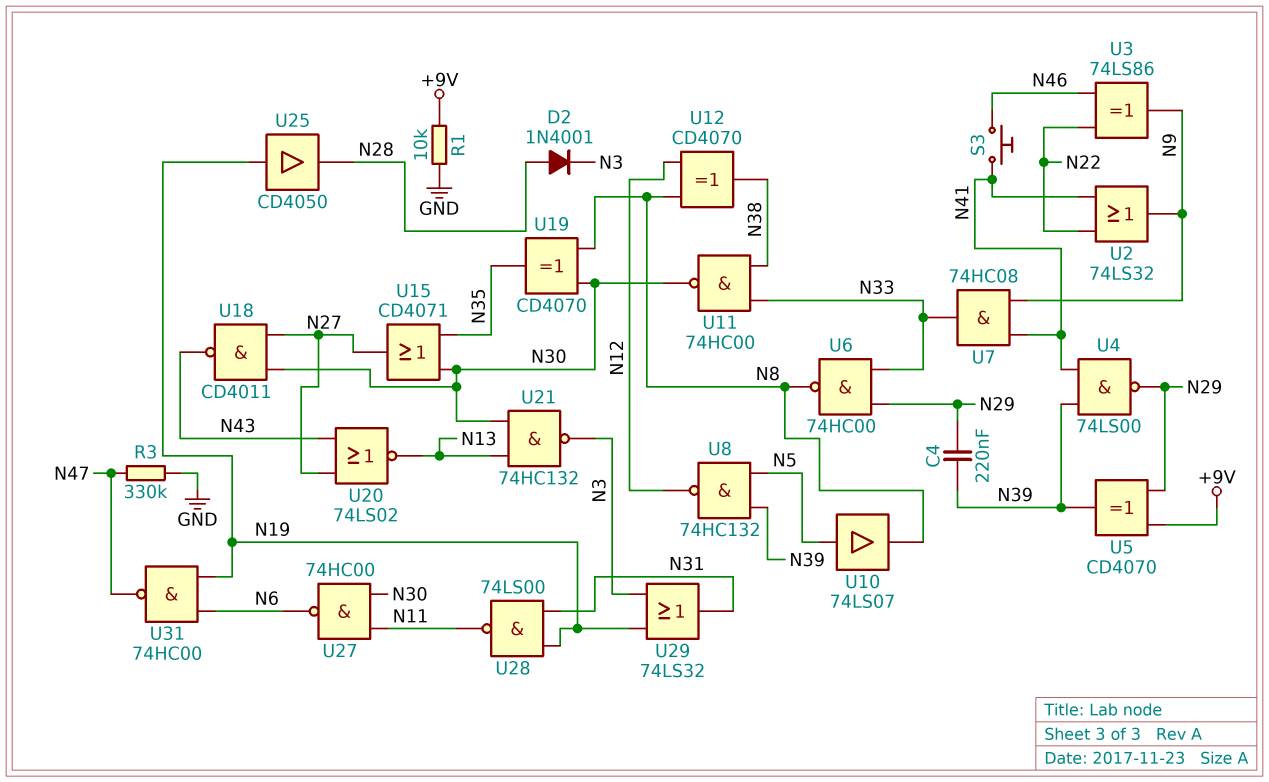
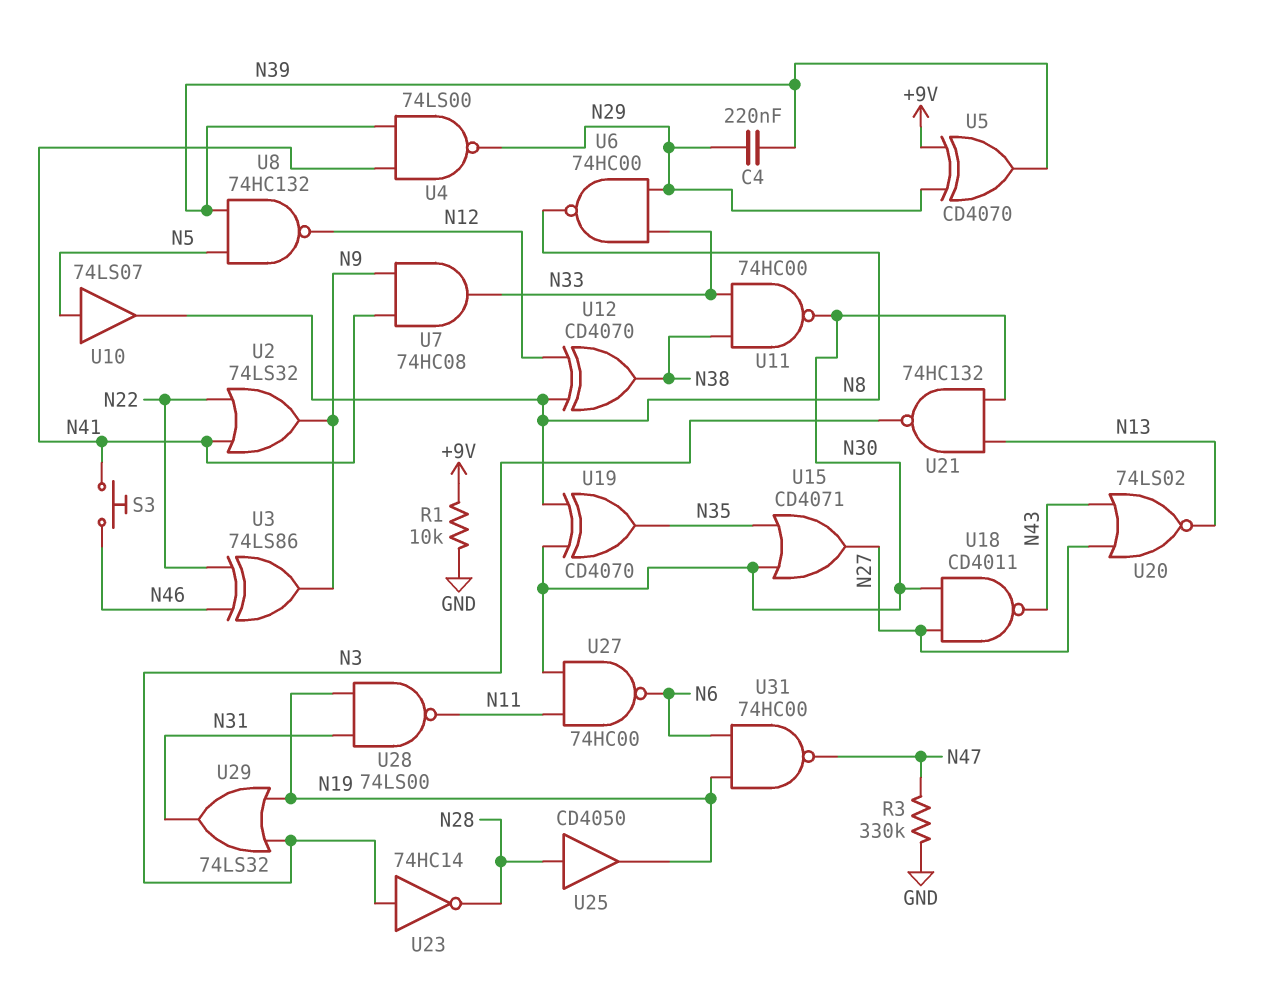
D2: diode 1N4001 (A N28, K N3) -> none
U23: none -> NOT 74HC14 (in N3, out N28)
U25: buffer CD4050 (in N19, out N28) -> buffer CD4050 (in N28, out N19)

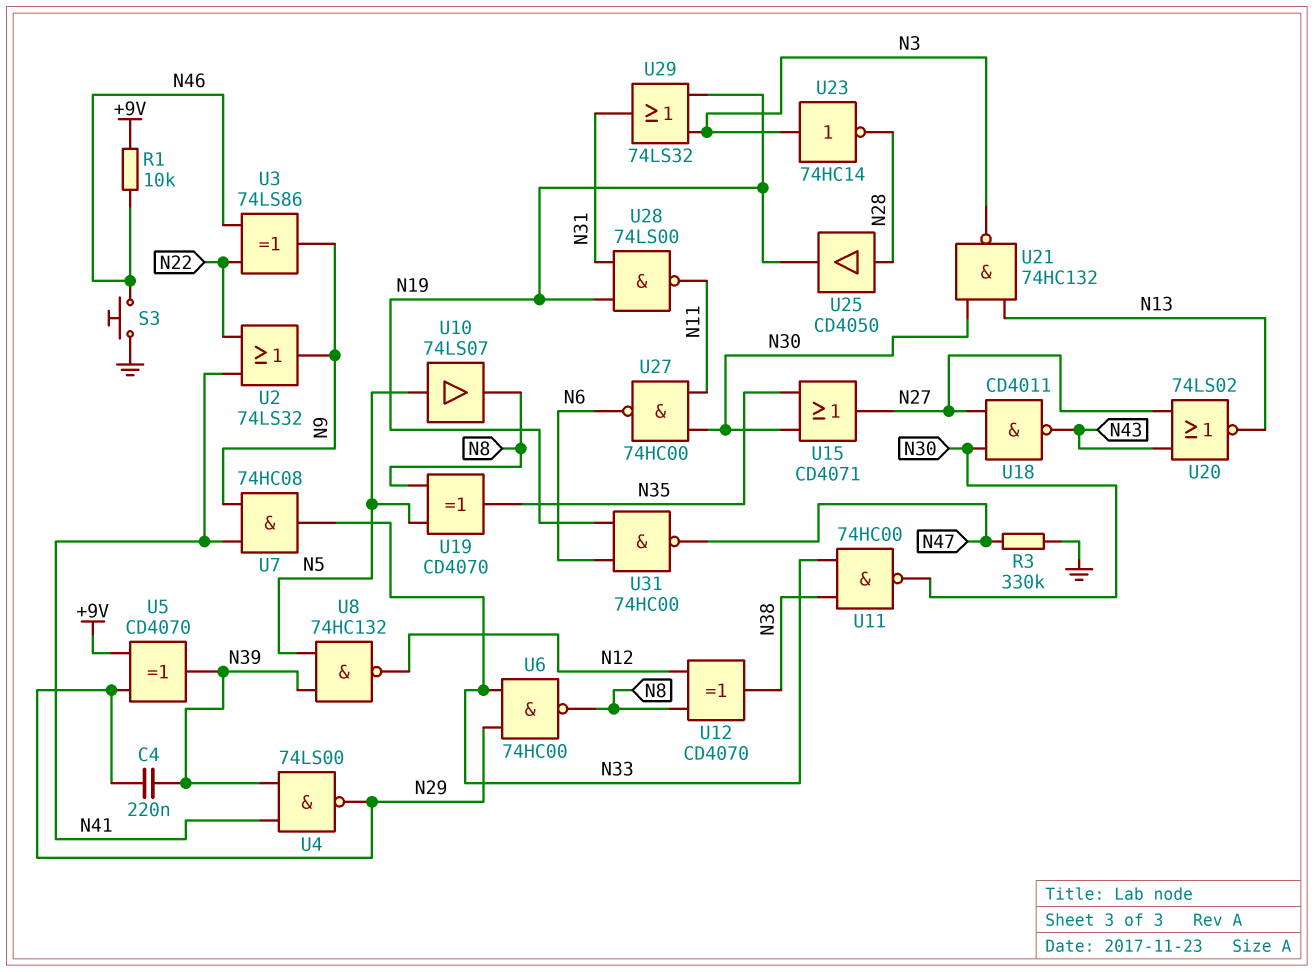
R1: 10k (+9V, GND) -> 10k (+9V, N46)
S3: button (N41, N46) -> button (GND, N46)
U19: XOR CD4070 (in N8, in N30, out N35) -> XOR CD4070 (in N5, in N8, out N35)

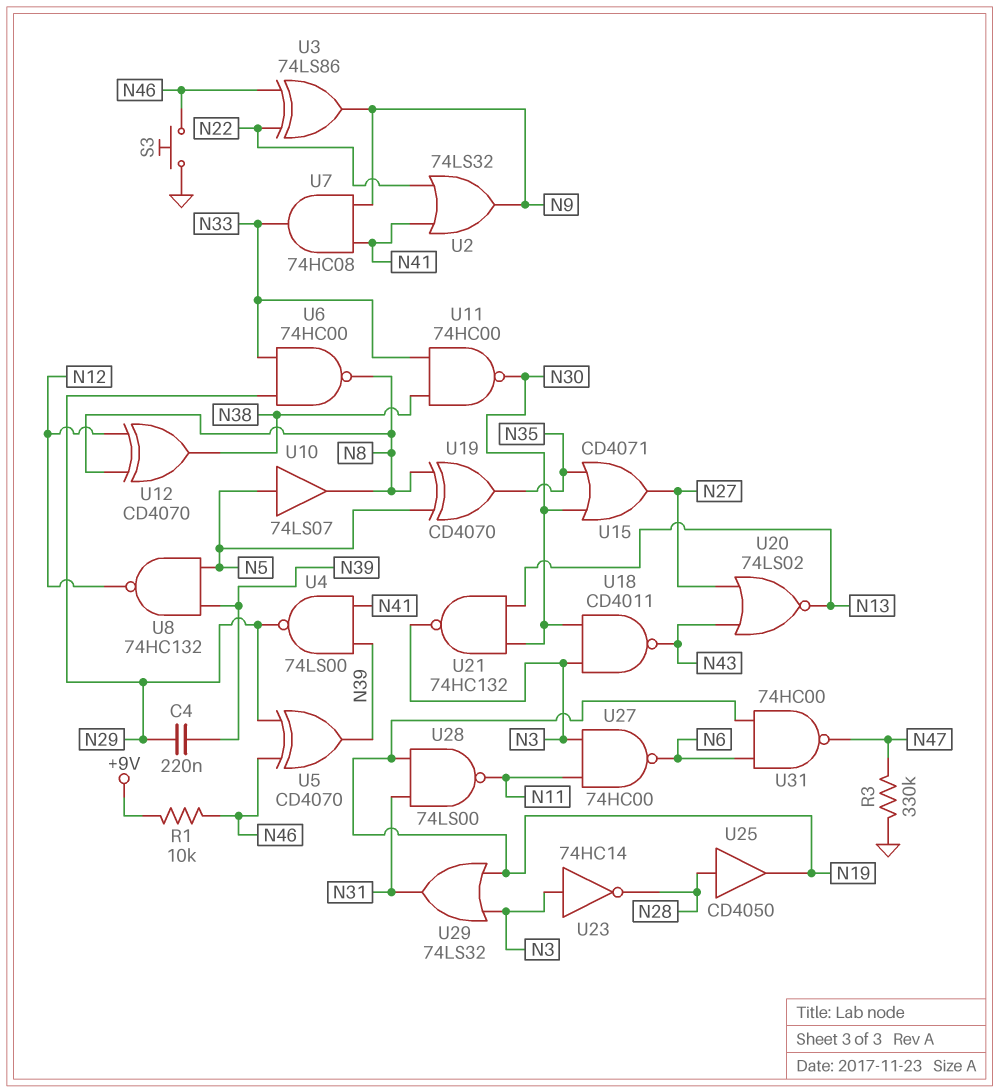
U5: XOR CD4070 (in +9V, in N29, out N39) -> XOR CD4070 (in N29, in N46, out N39)
U18: NAND CD4011 (in N27, in N30, out N43) -> NAND CD4011 (in N3, in N30, out N43)
U27: NAND 74HC00 (in N11, in N30, out N6) -> NAND 74HC00 (in N3, in N11, out N6)

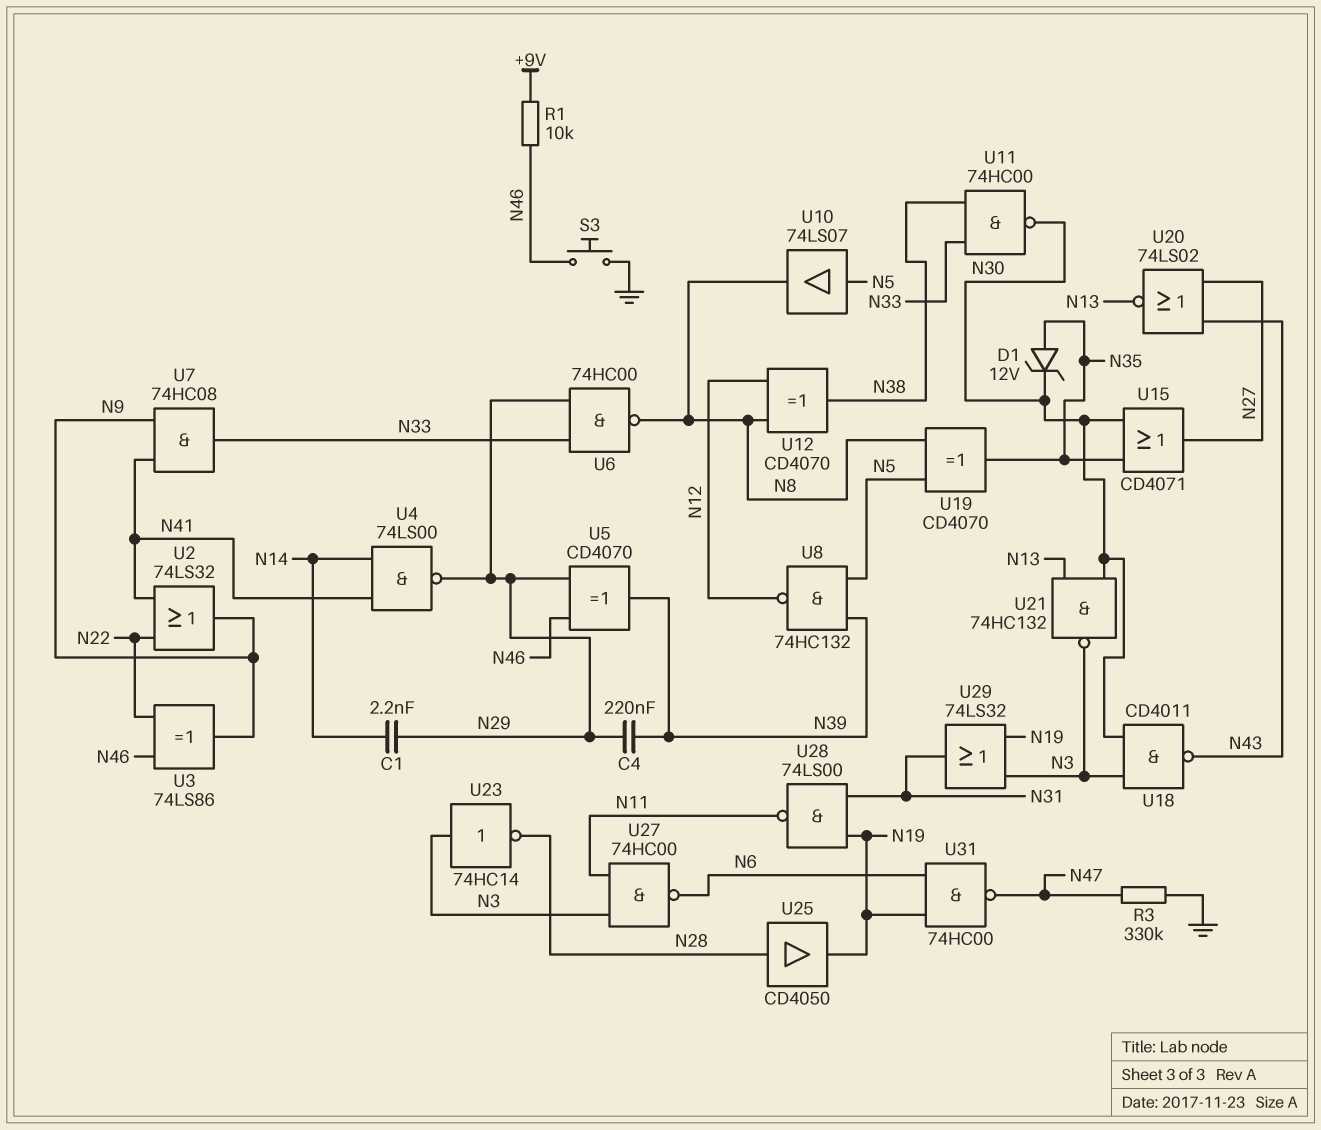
C1: none -> 2.2nF (N14, N29)
D1: none -> zener 12V (A N35, K N30)
U4: NAND 74LS00 (in N39, in N41, out N29) -> NAND 74LS00 (in N14, in N41, out N29)

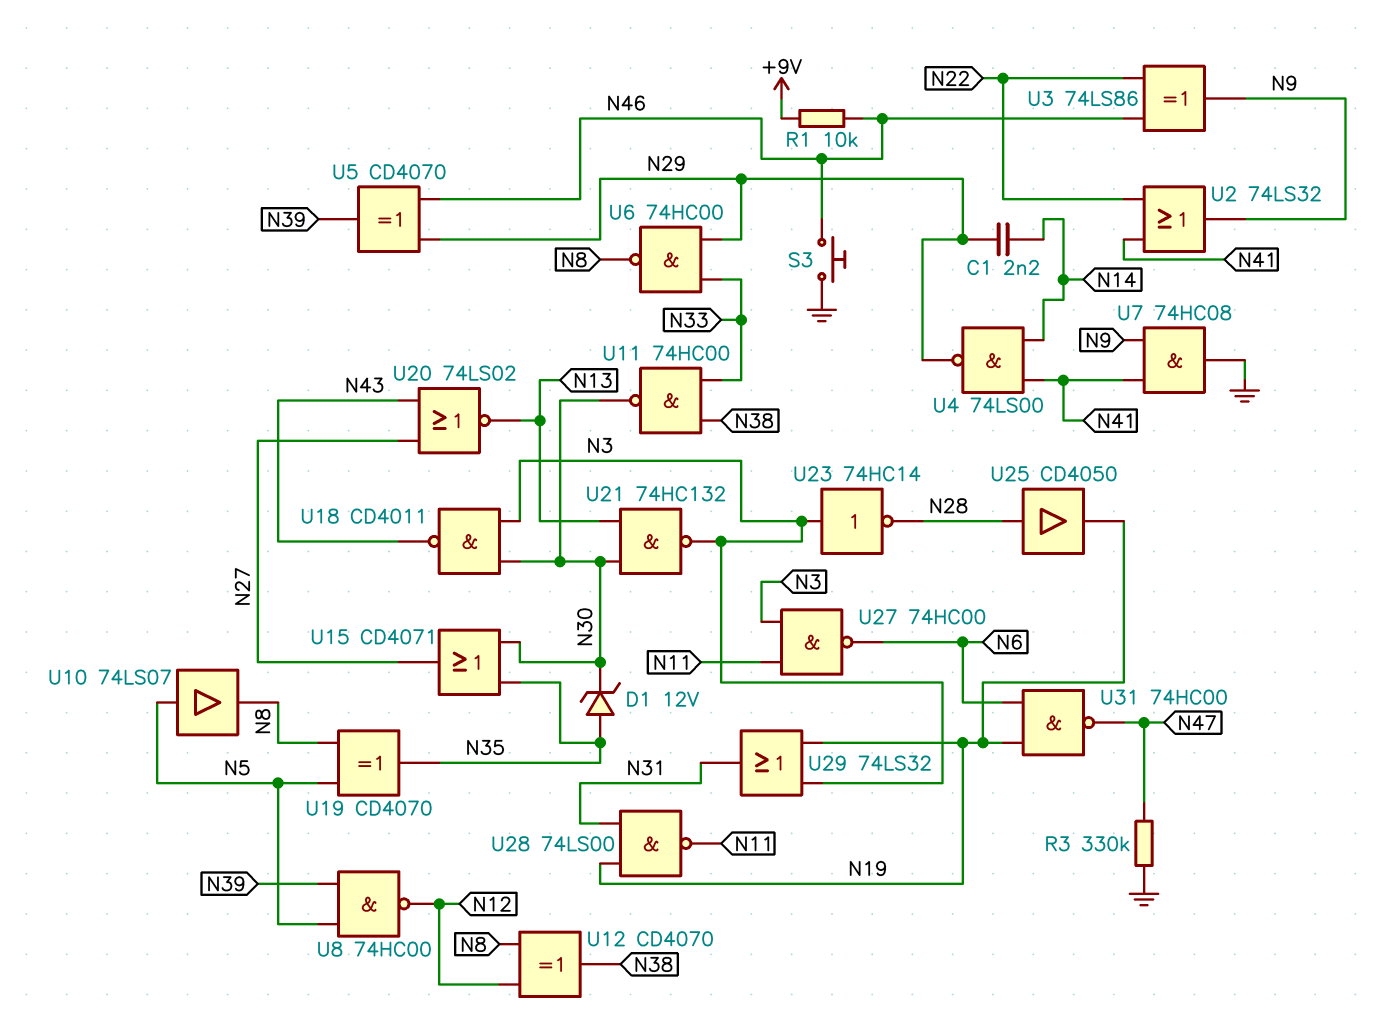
C4: 220nF (N29, N39) -> none
U7: AND 74HC08 (in N9, in N41, out N33) -> AND 74HC08 (in N9, in N41, out GND)
U8: NAND 74HC132 (in N5, in N39, out N12) -> NAND 74HC00 (in N5, in N39, out N12)

